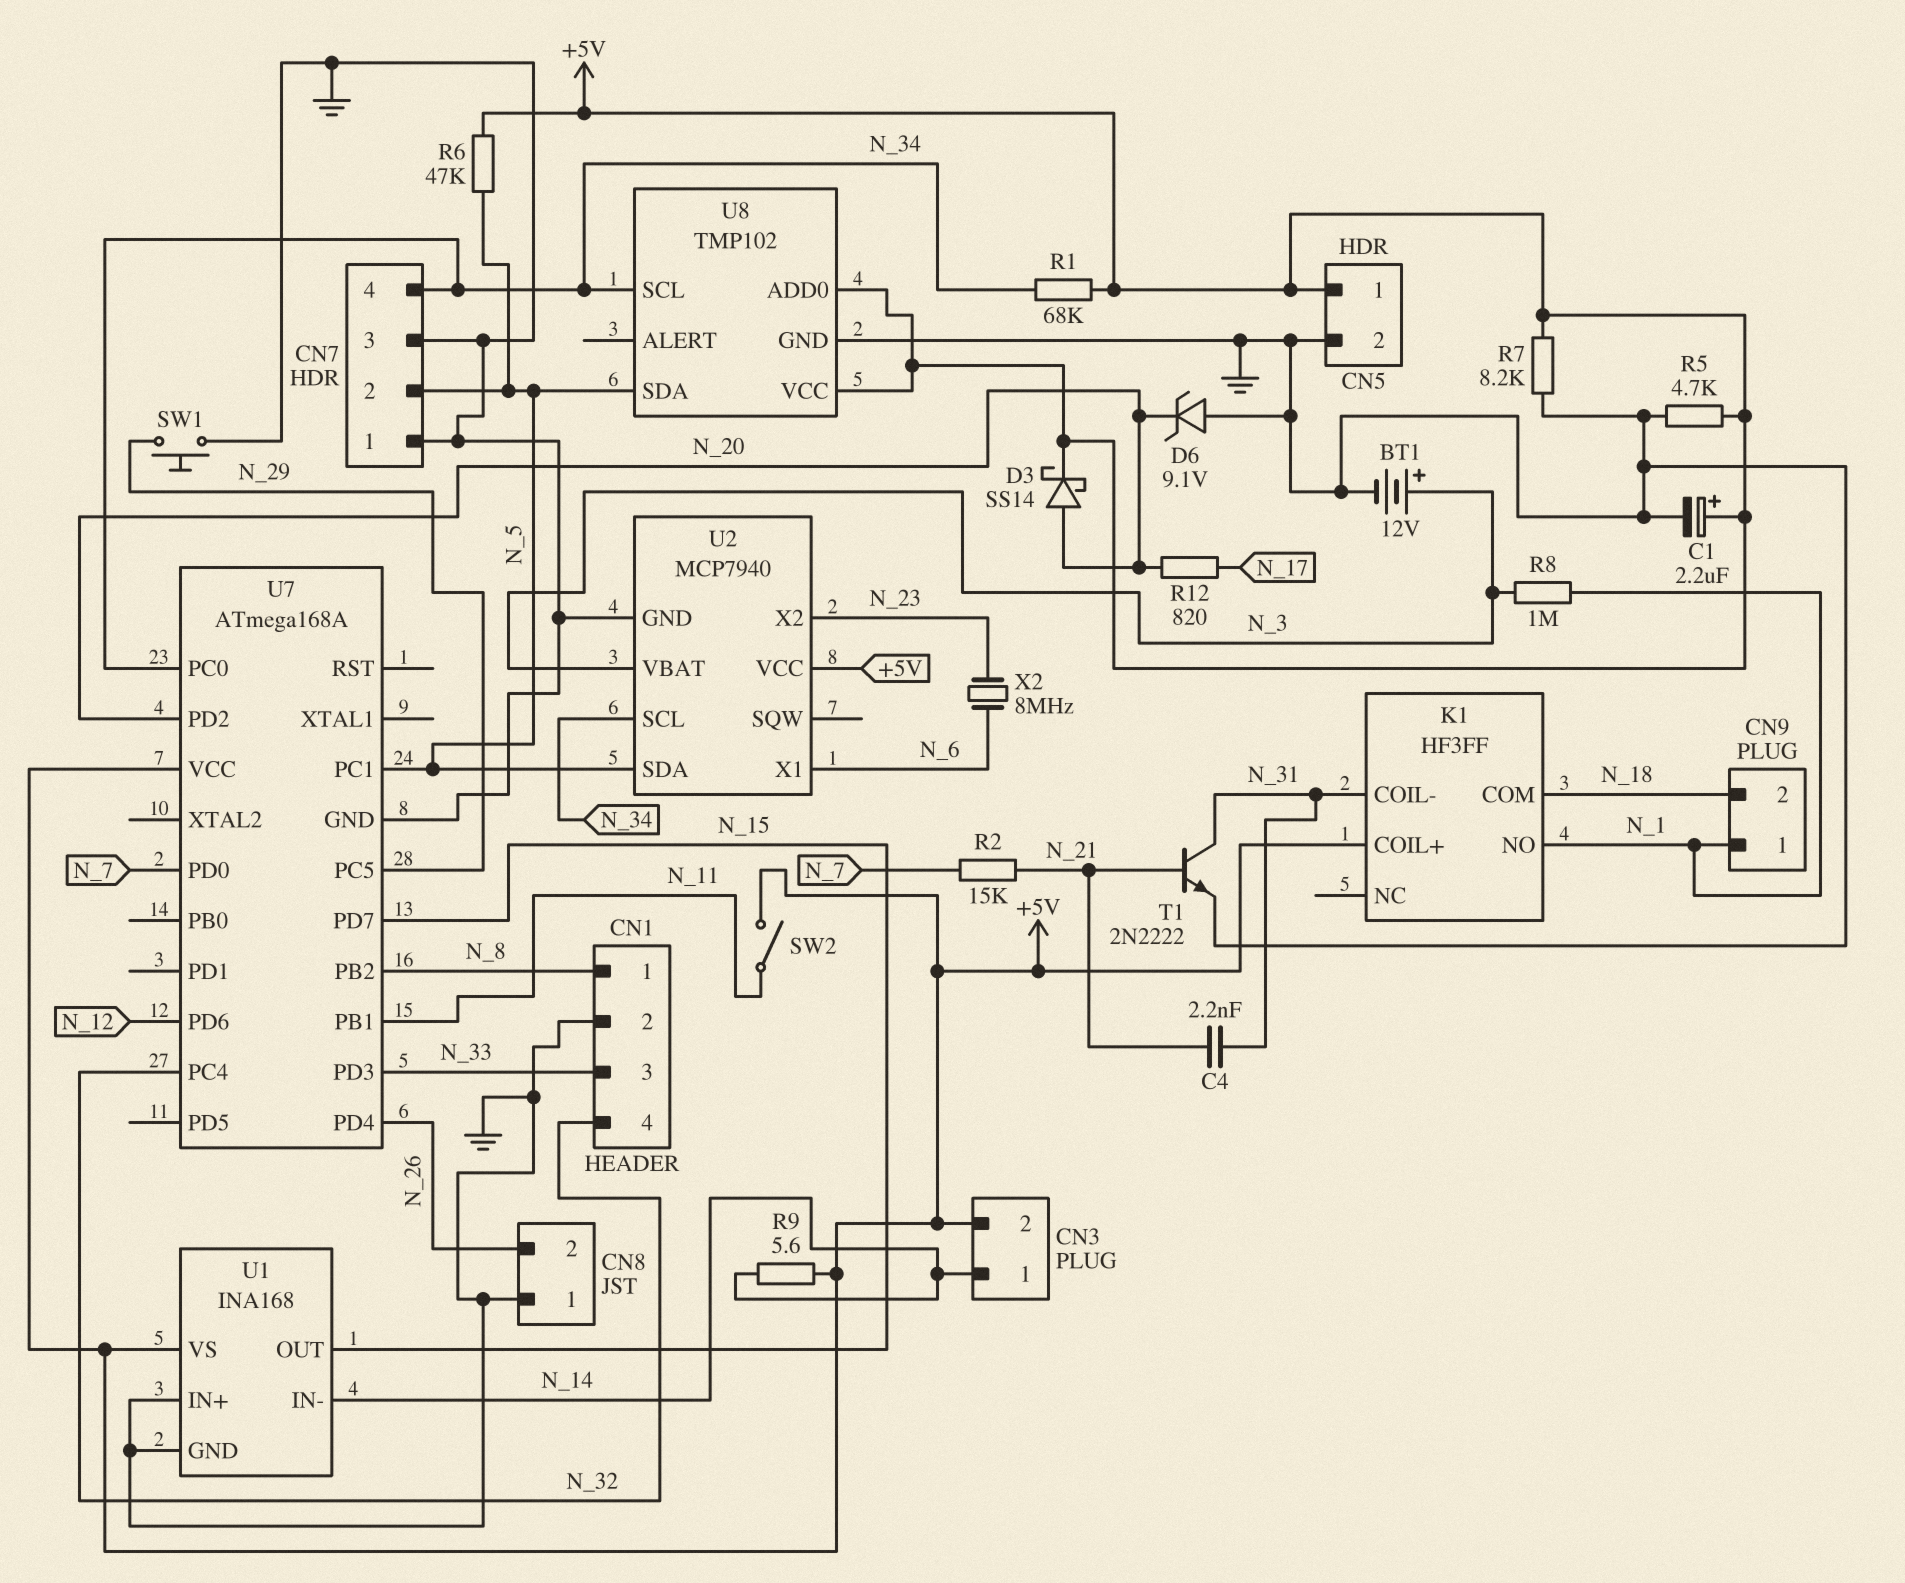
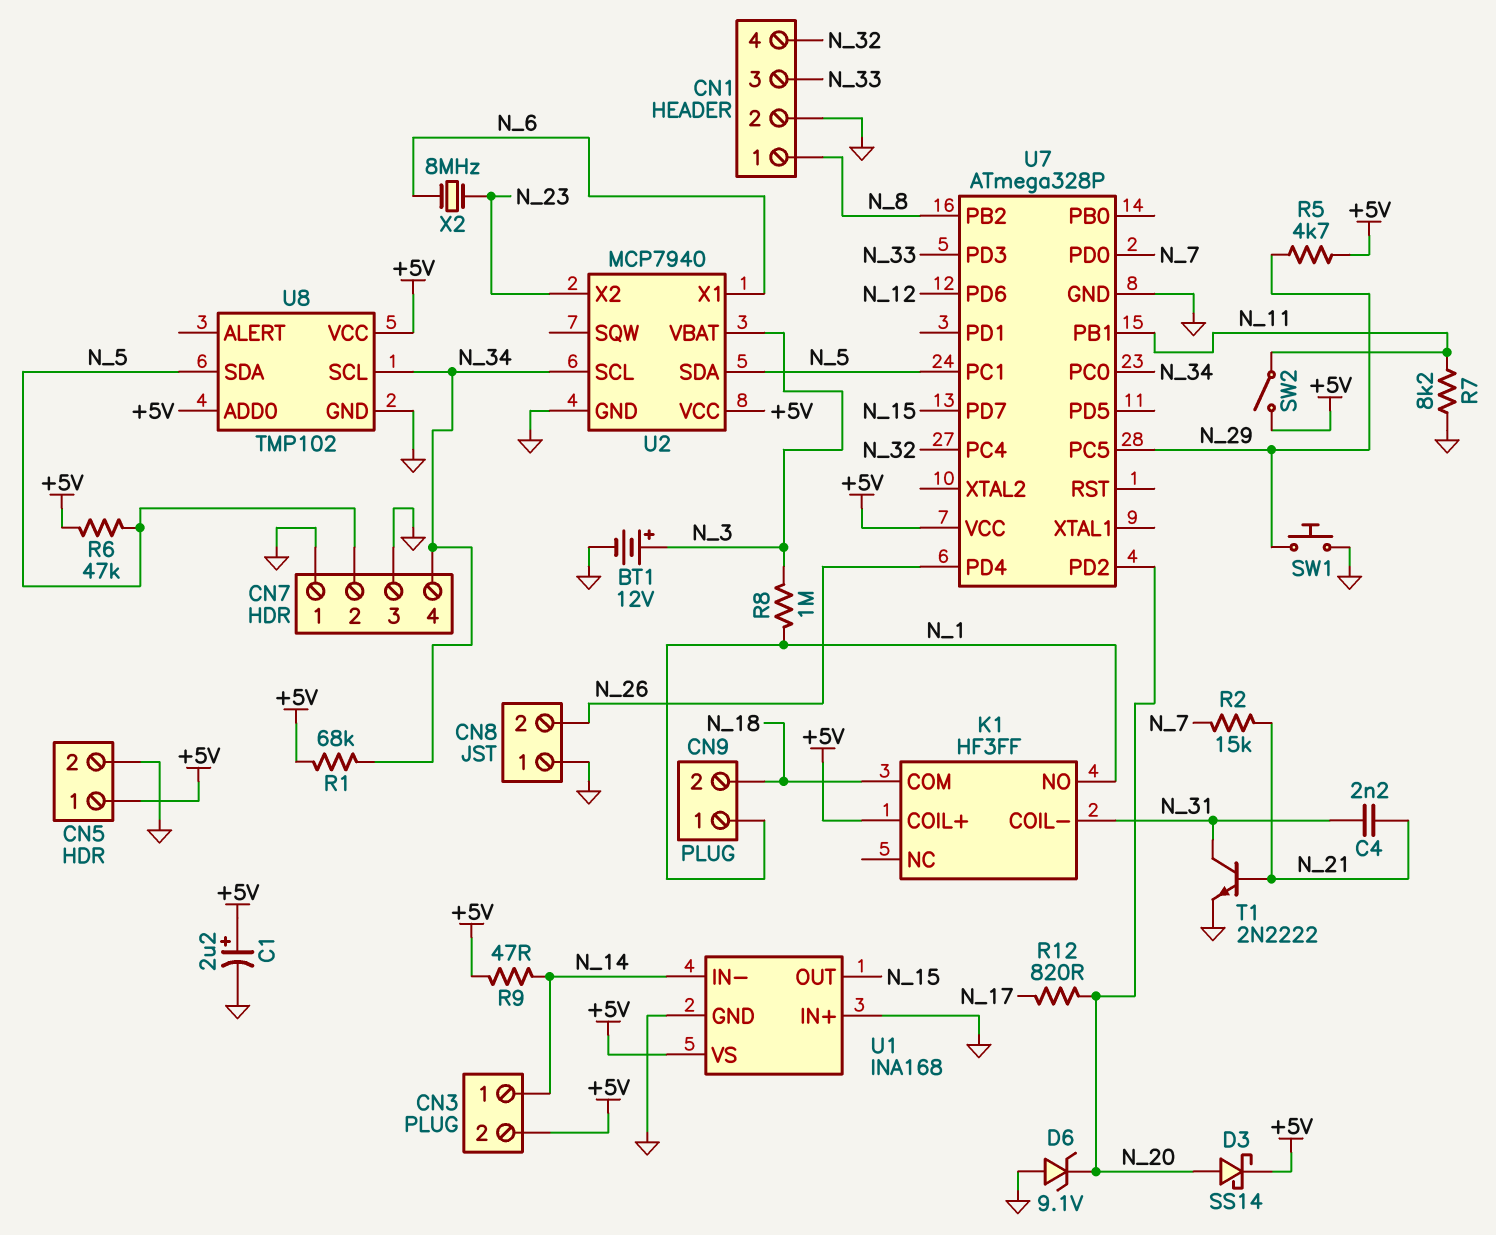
R5: 4.7k (+5V, GND) -> 4.7k (+5V, N_29)
R7: 8.2k (+5V, GND) -> 8.2k (GND, N_11)
R9: 5.6 (+5V, N_14) -> 47 (+5V, N_14)
U7: ATmega168A -> ATmega328P

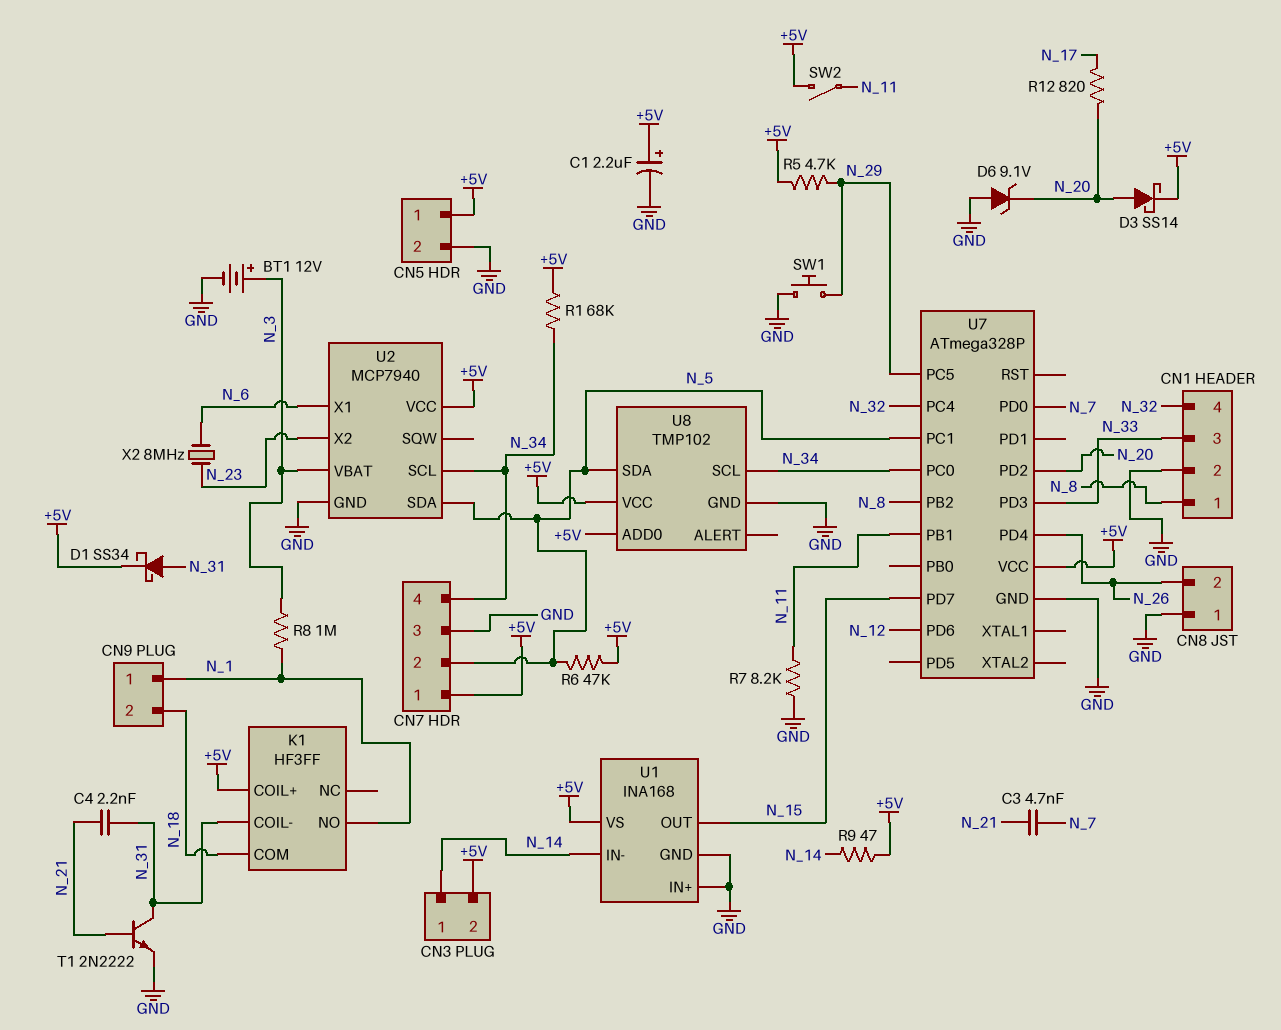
C3: none -> 4.7nF (N_7, N_21)
CN7 pin 1: GND -> +5V
D1: none -> schottky SS34 (A N_31, K +5V)
R2: 15k (N_7, N_21) -> none

